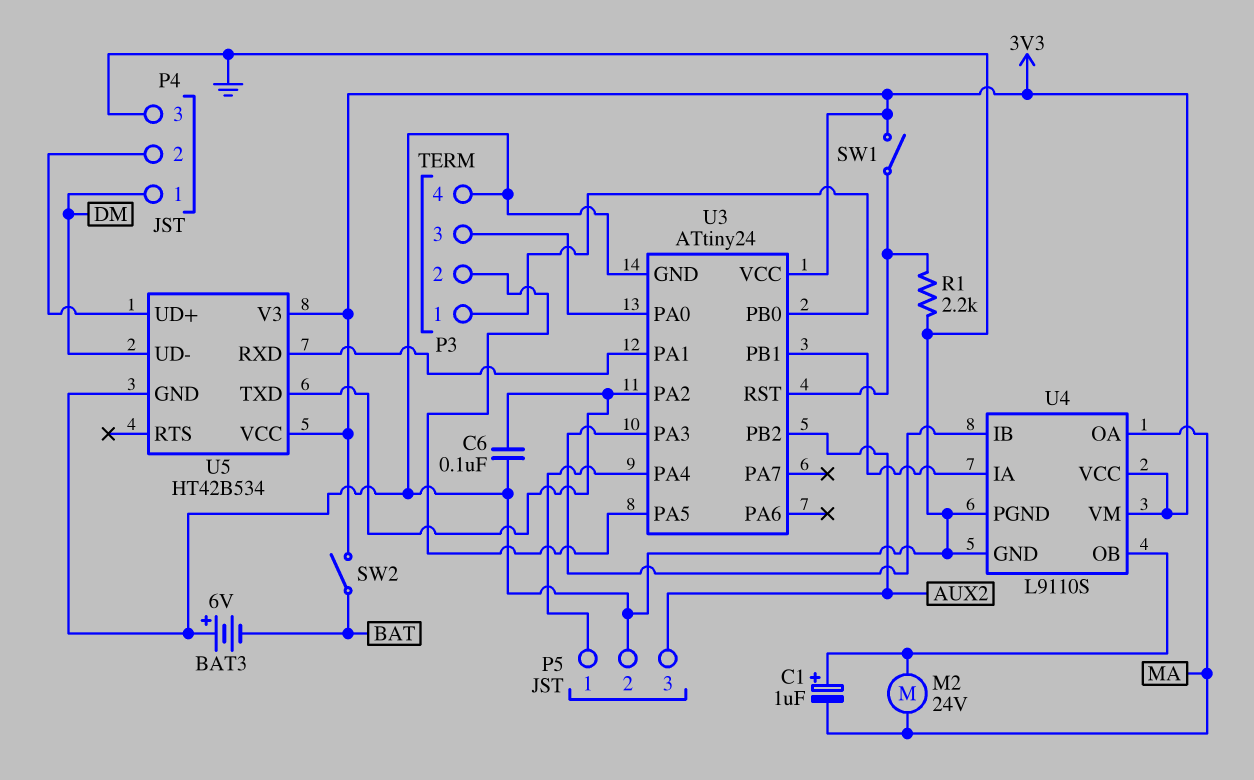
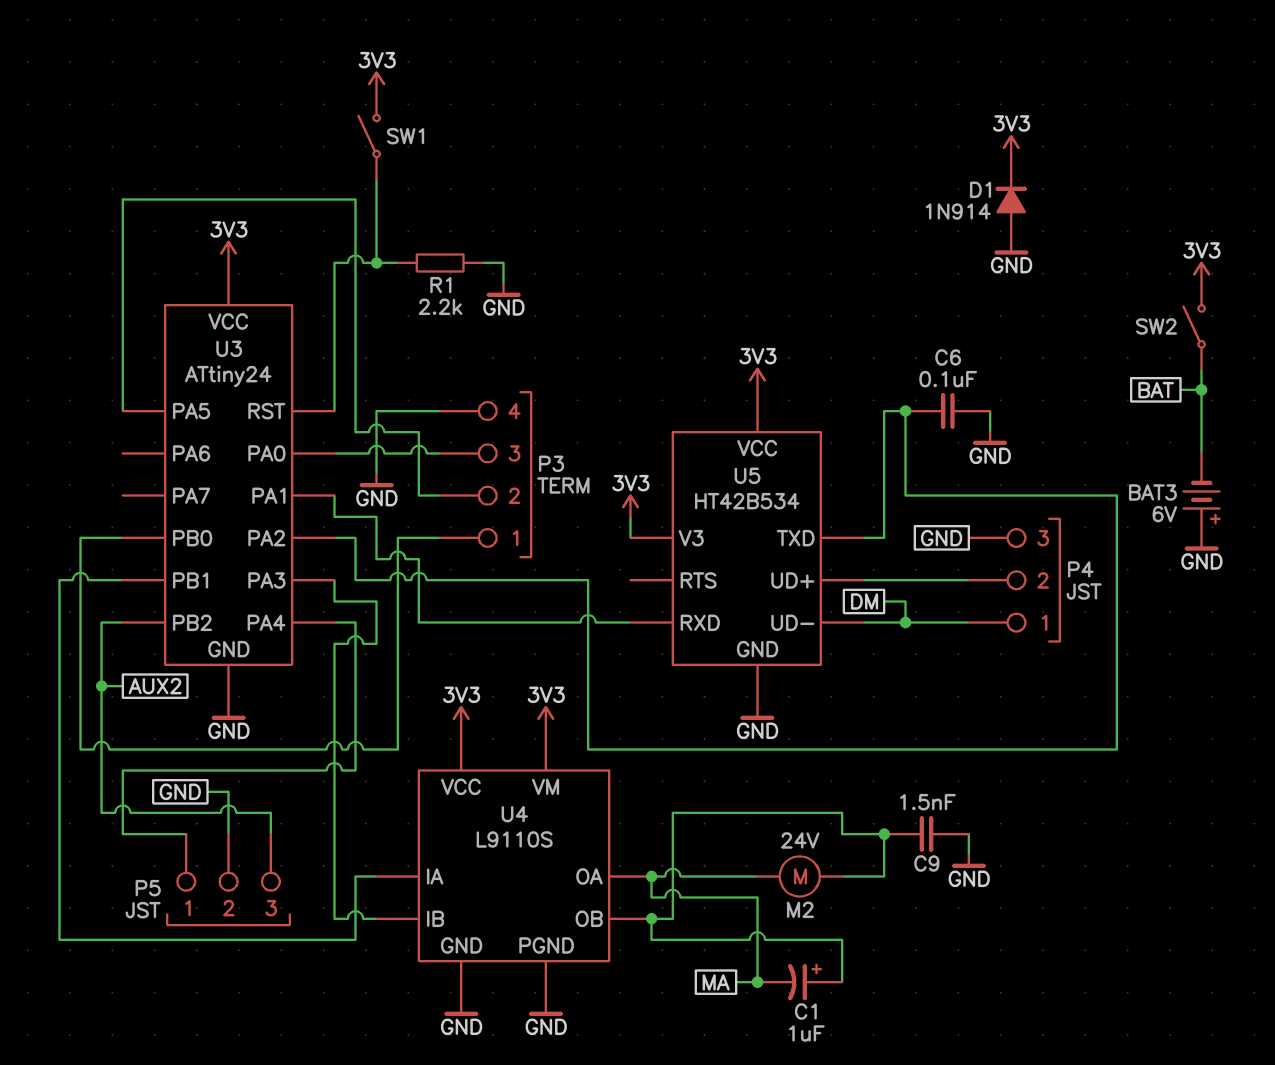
C9: none -> 1.5nF (GND, U4/OB)
D1: none -> diode 1N914 (A GND, K 3V3)

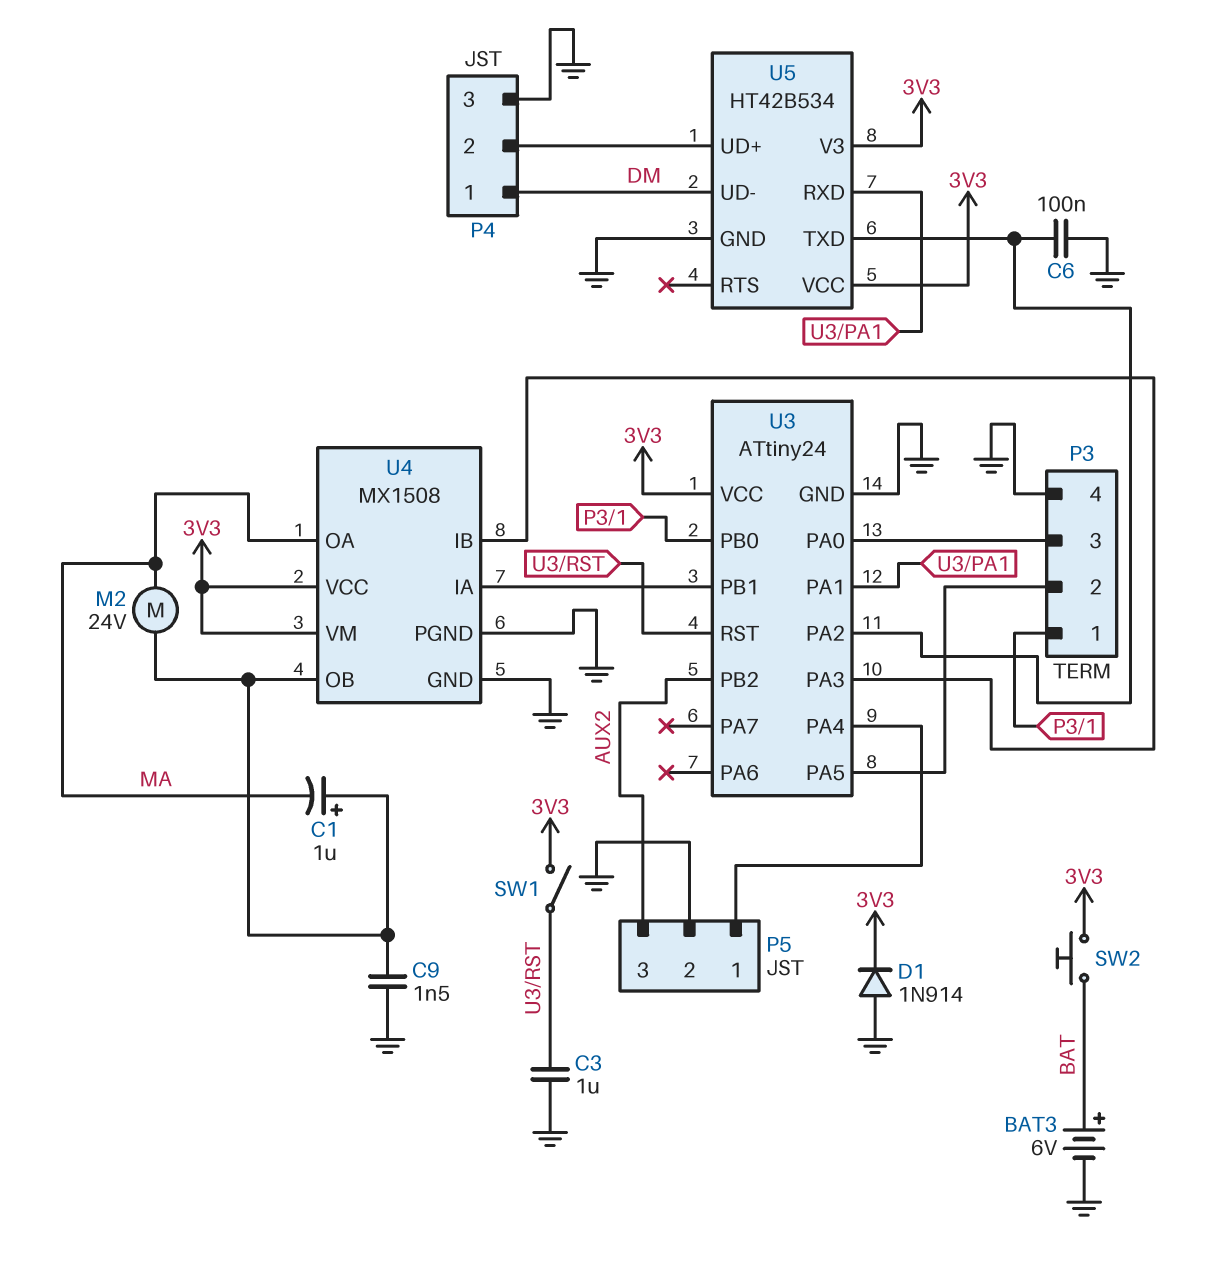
BAT3: 6V (plus GND, minus BAT) -> 6V (plus BAT, minus GND)
C3: none -> 1uF (GND, U3/RST)
R1: 2.2k (GND, U3/RST) -> none
SW2: switch (3V3, BAT) -> button (3V3, BAT)
U4: L9110S -> MX1508

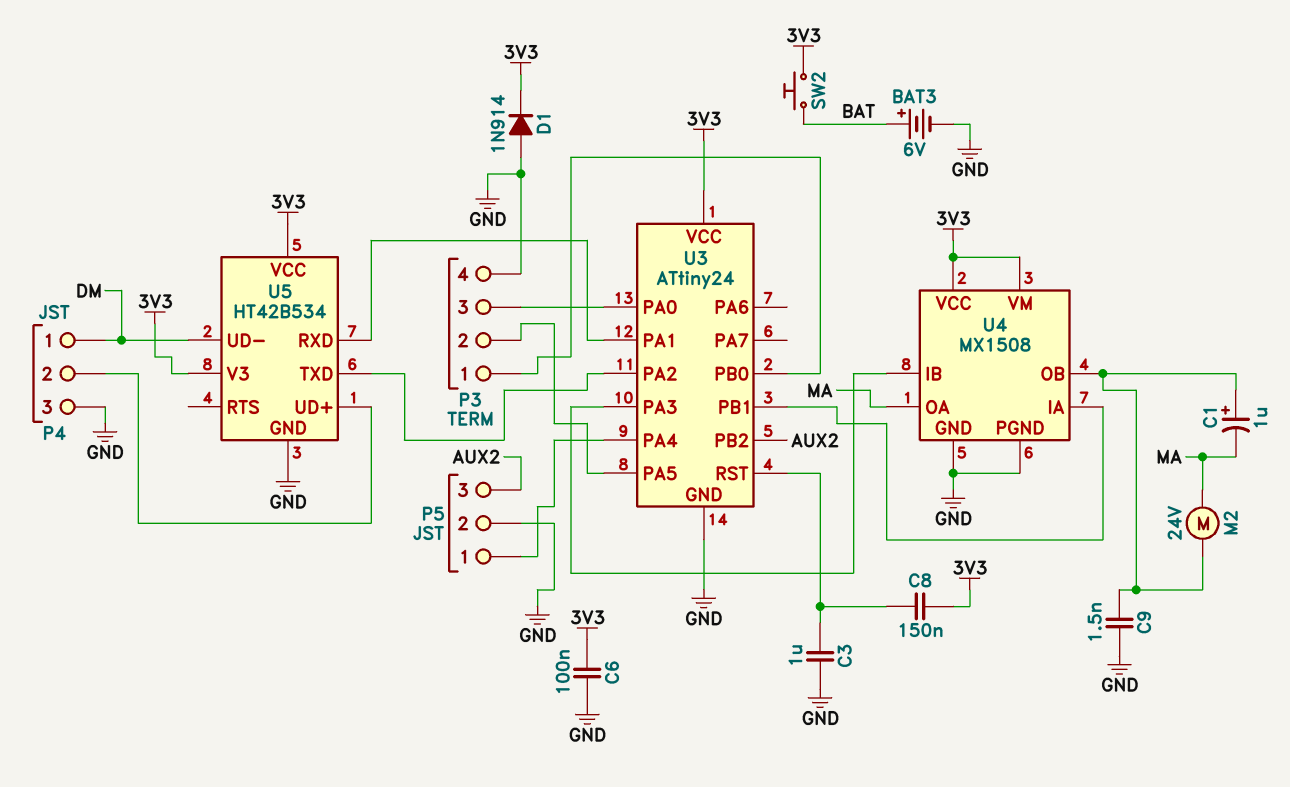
C6: 100nF (GND, U3/PA2) -> 100nF (3V3, GND)
C8: none -> 150nF (3V3, U3/RST)
SW1: switch (3V3, U3/RST) -> none

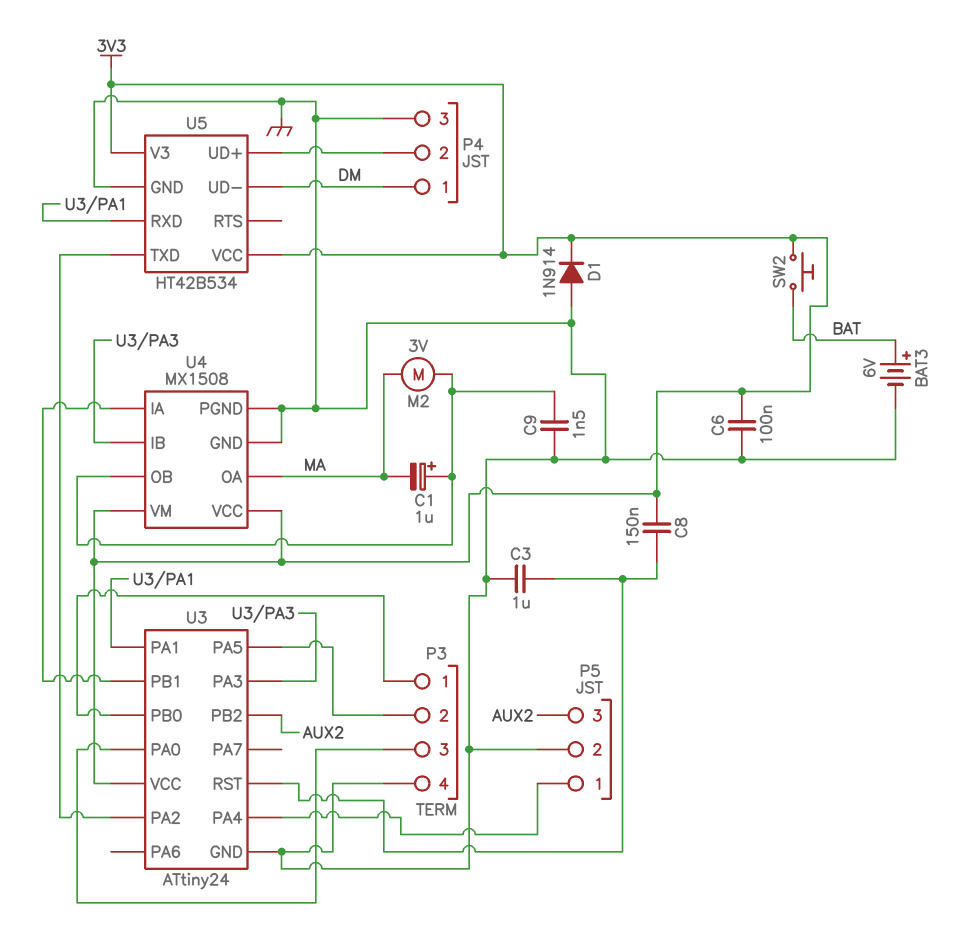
M2: motor 24V (MA, U4/OB) -> motor 3V (MA, U4/OB)

